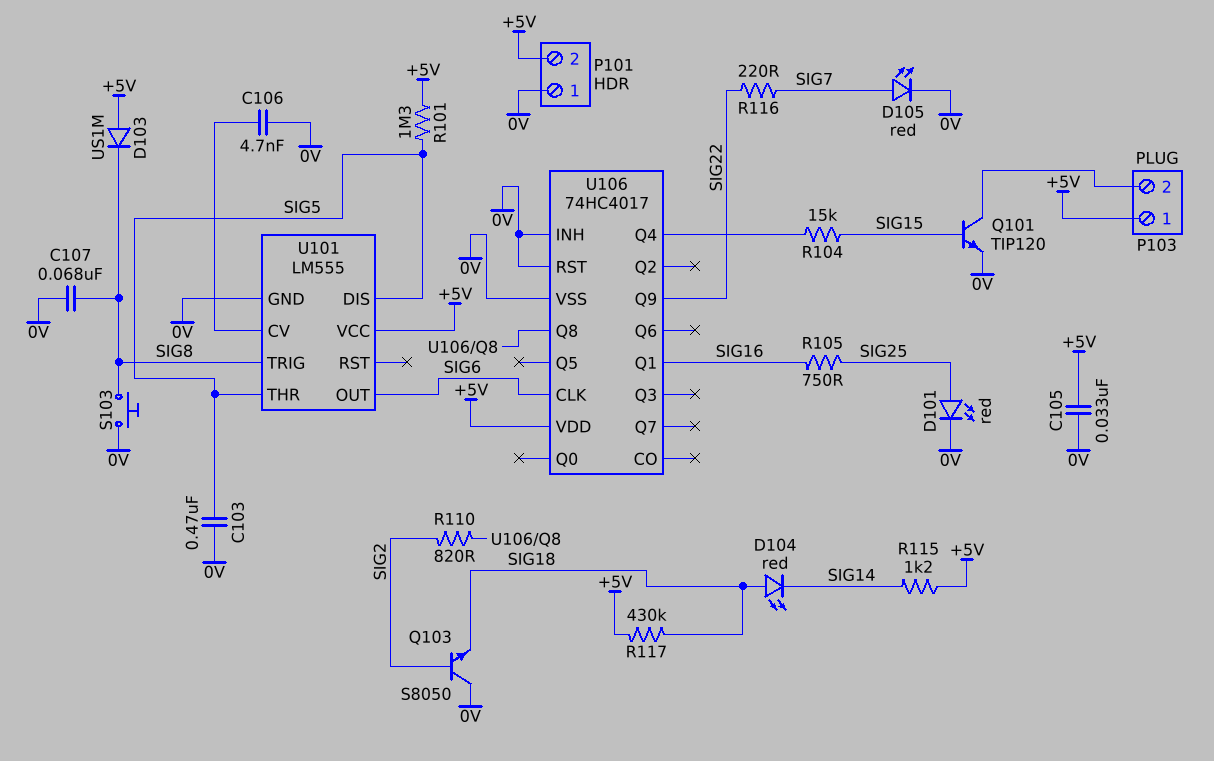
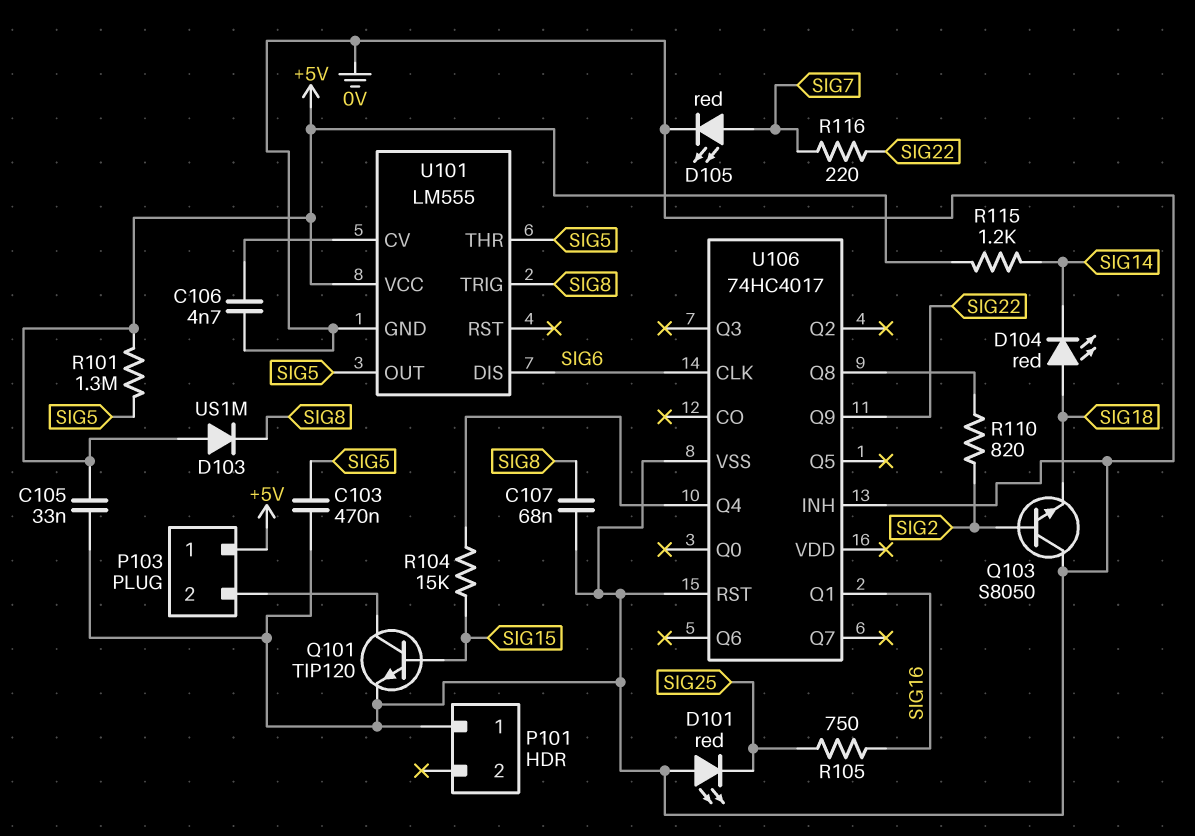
D101: LED red (A SIG25, K 0V) -> LED red (A 0V, K SIG25)
P101 pin 2: +5V -> none
R117: 430k (+5V, SIG18) -> none
S103: button (0V, SIG8) -> none
U101 pin DIS: SIG5 -> SIG6
U101 pin OUT: SIG6 -> SIG5
U106 pin VDD: +5V -> none

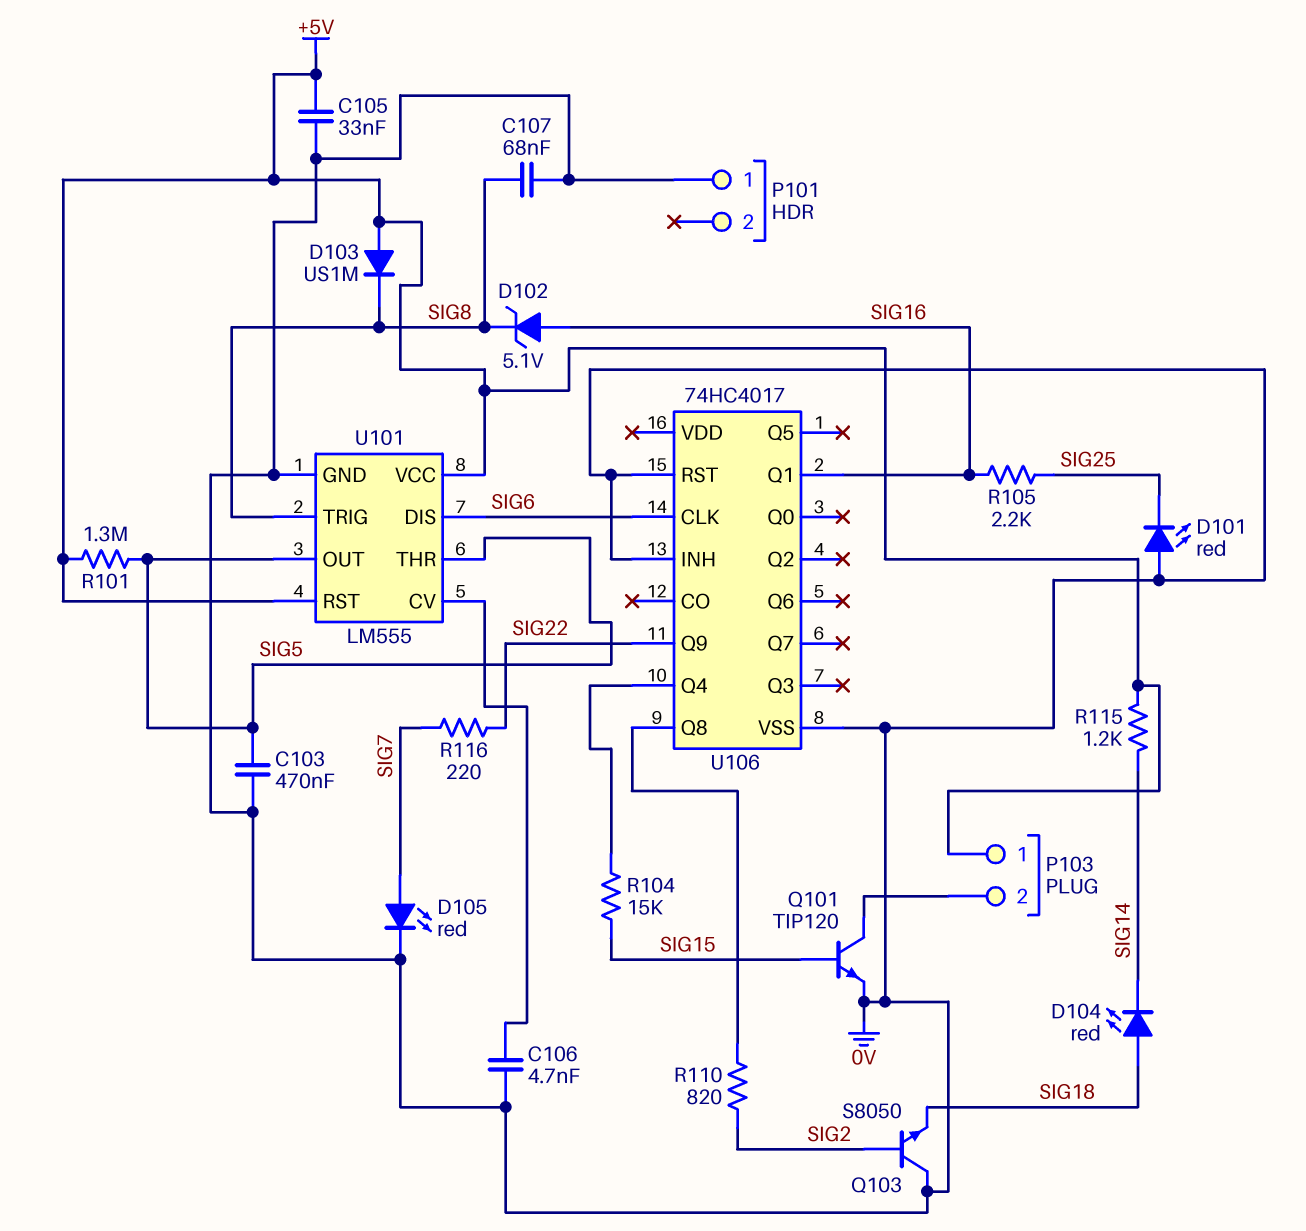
D102: none -> zener 5.1V (A SIG16, K SIG8)
R105: 750 (SIG16, SIG25) -> 2.2k (SIG16, SIG25)
U101 pin RST: none -> +5V

